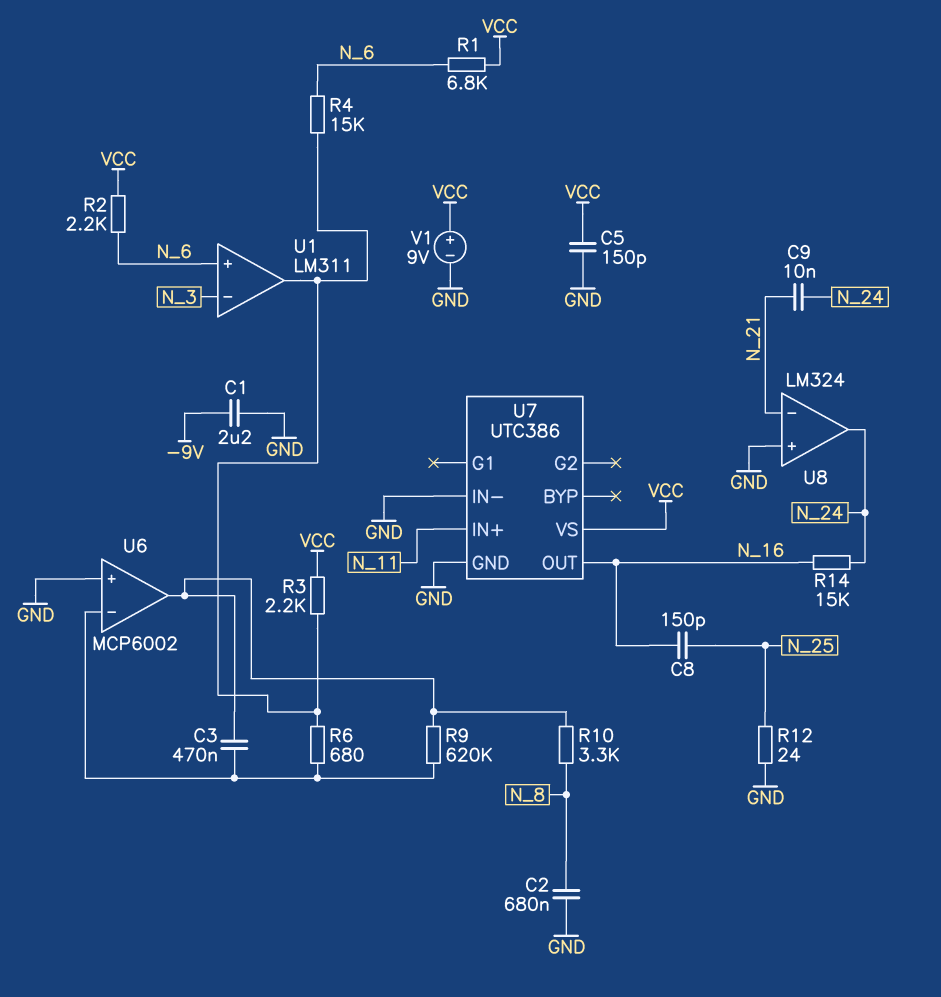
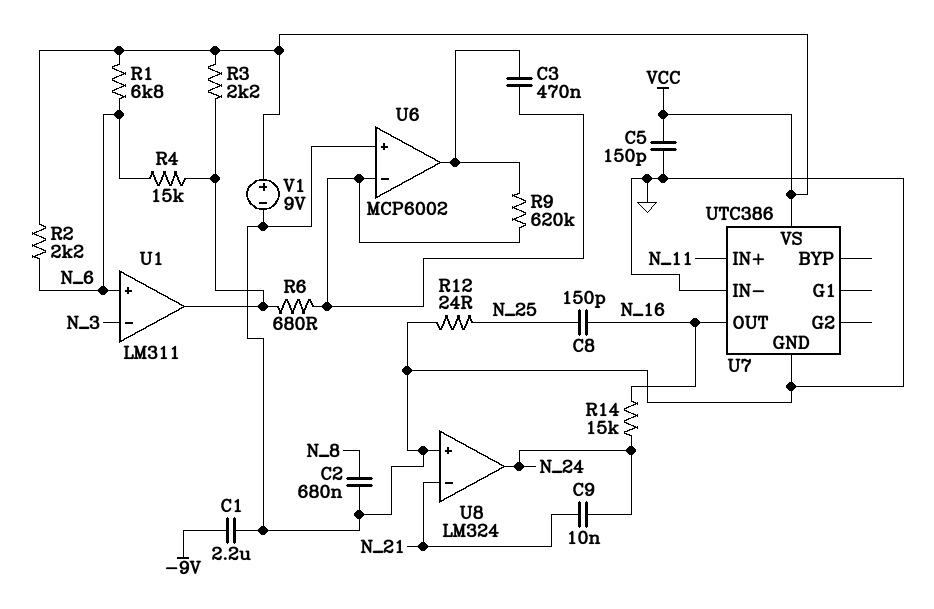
R10: 3.3k (N_8, U6/out) -> none

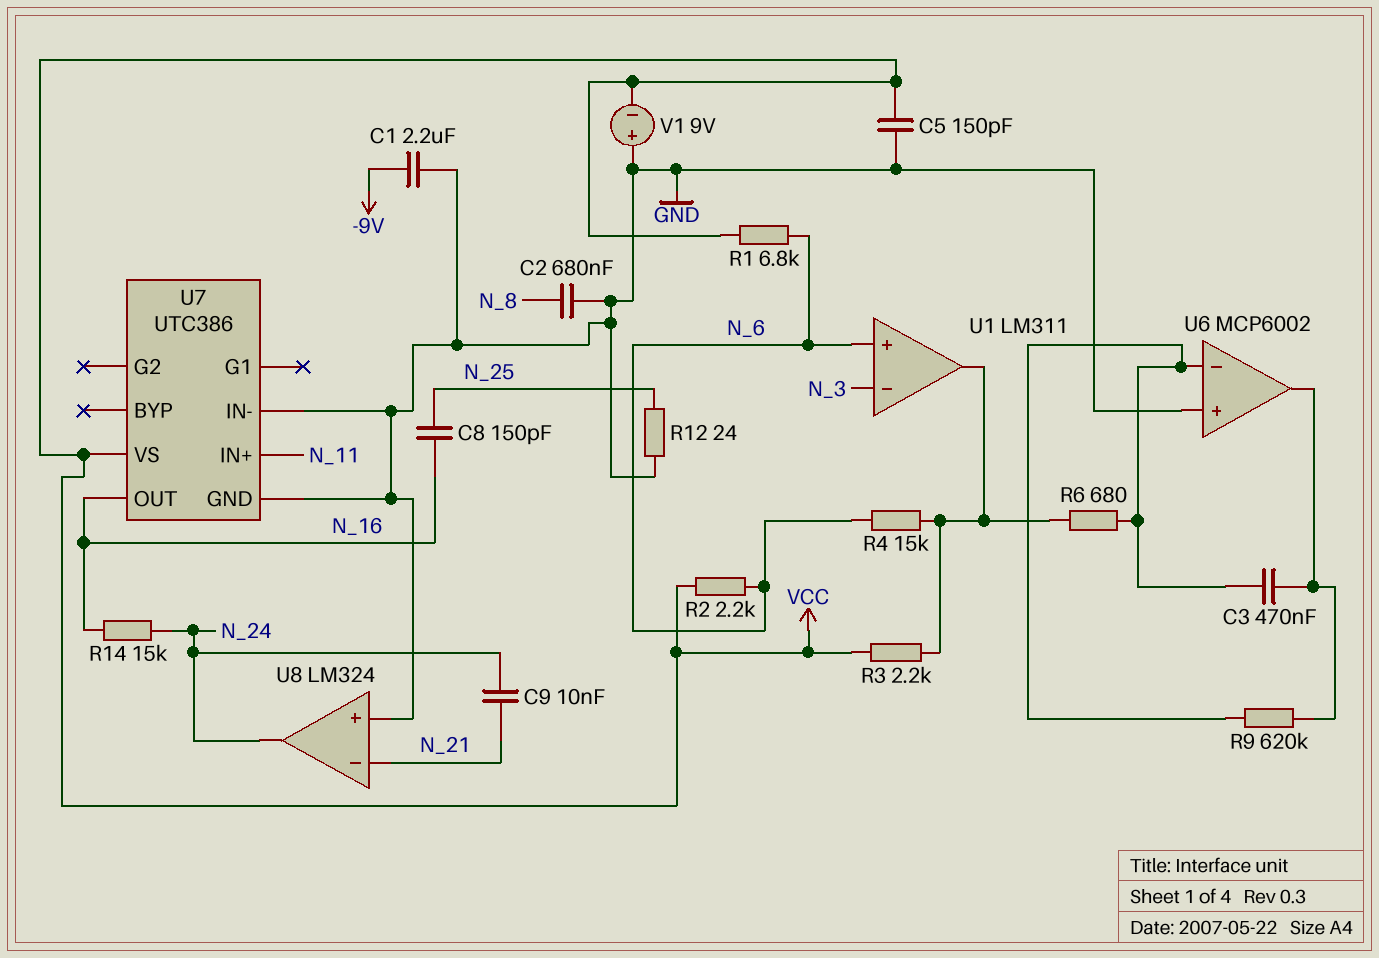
V1: 9V (plus VCC, minus GND) -> 9V (plus GND, minus VCC)

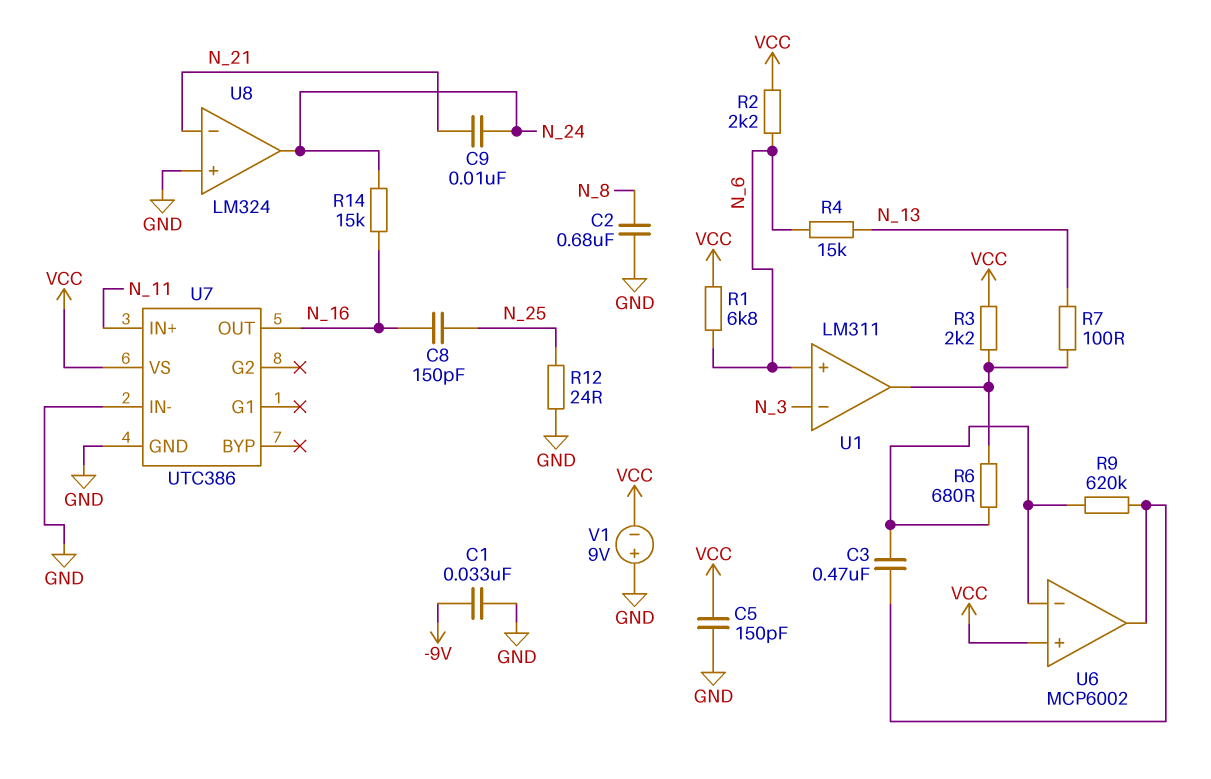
C1: 2.2uF (-9V, GND) -> 33nF (-9V, GND)
R4: 15k (N_6, U1/out) -> 15k (N_6, N_13)
R7: none -> 100 (N_13, U1/out)
U6 pin in+: GND -> VCC

